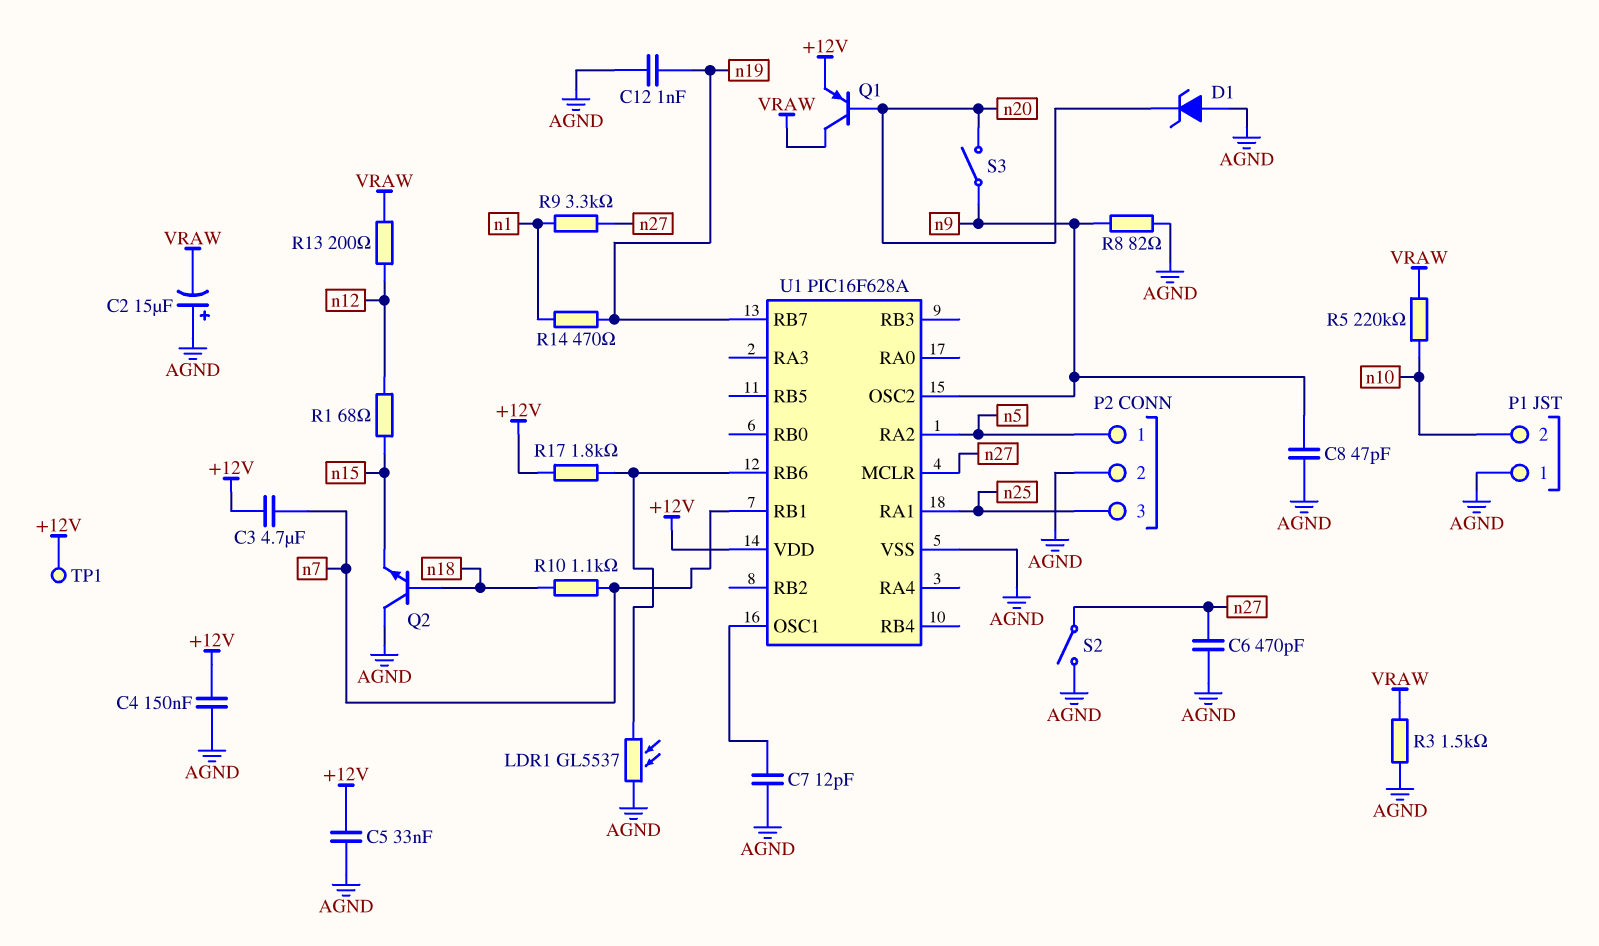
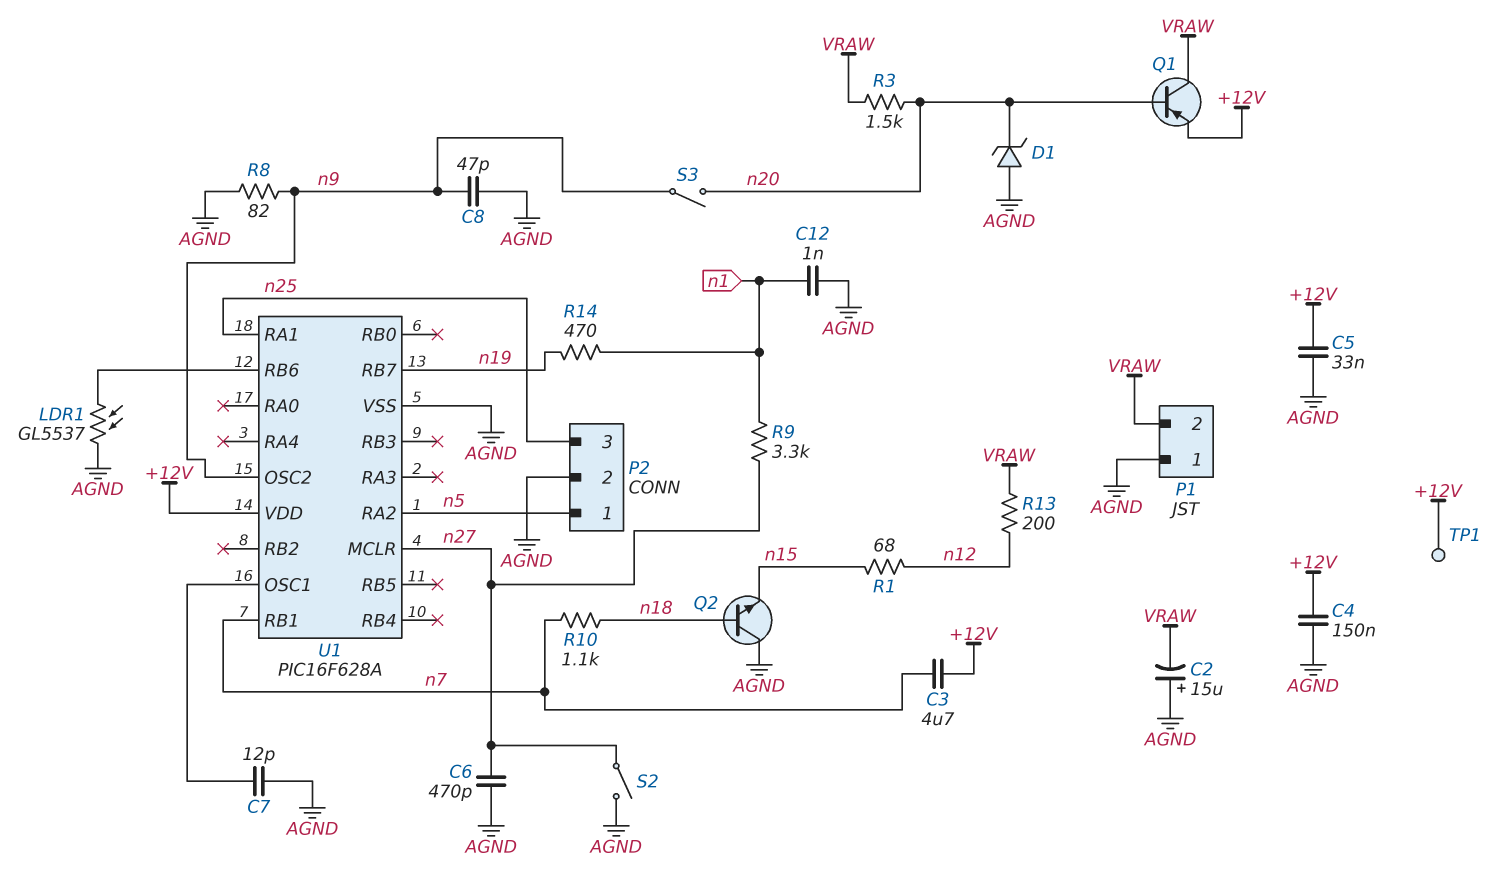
C12: 1nF (AGND, n19) -> 1nF (AGND, n1)
P1 pin 2: n10 -> VRAW
R3: 1.5k (AGND, VRAW) -> 1.5k (VRAW, n20)
R5: 220k (VRAW, n10) -> none
R17: 1.8k (+12V, U1/RB6) -> none

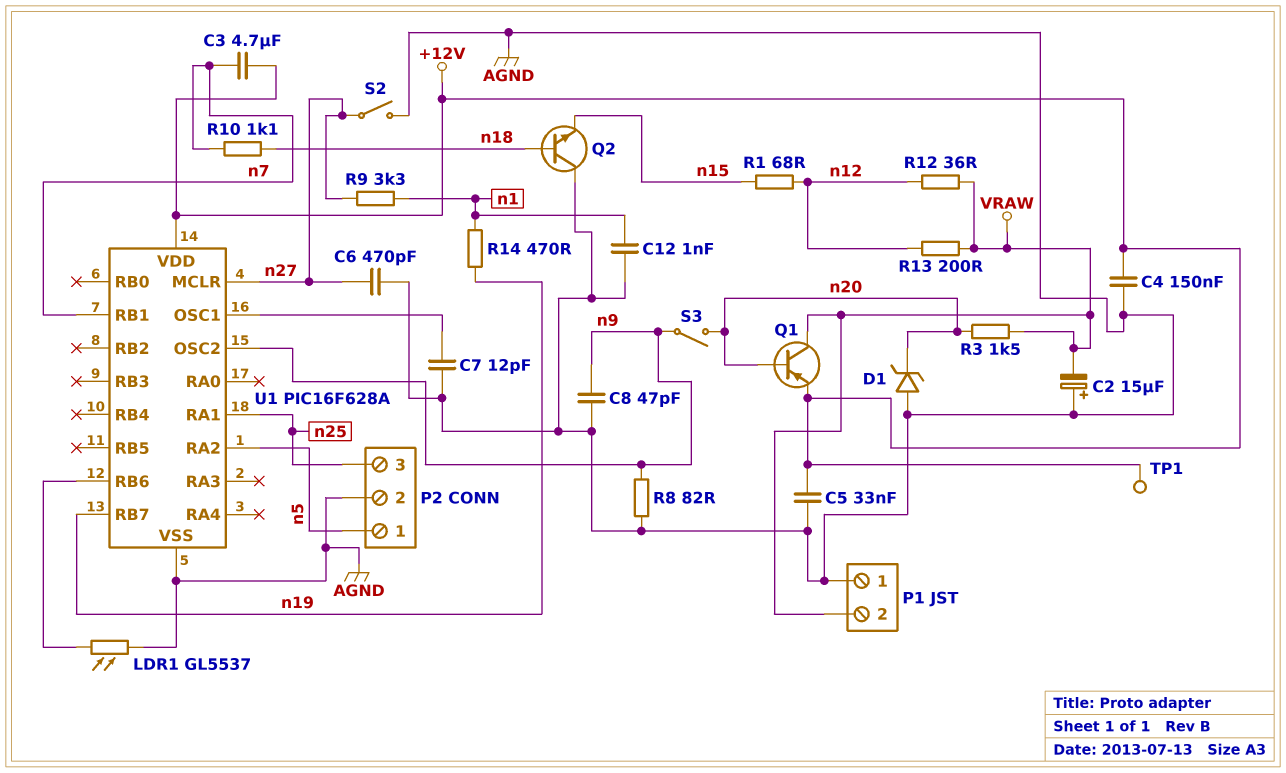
R12: none -> 36 (VRAW, n12)

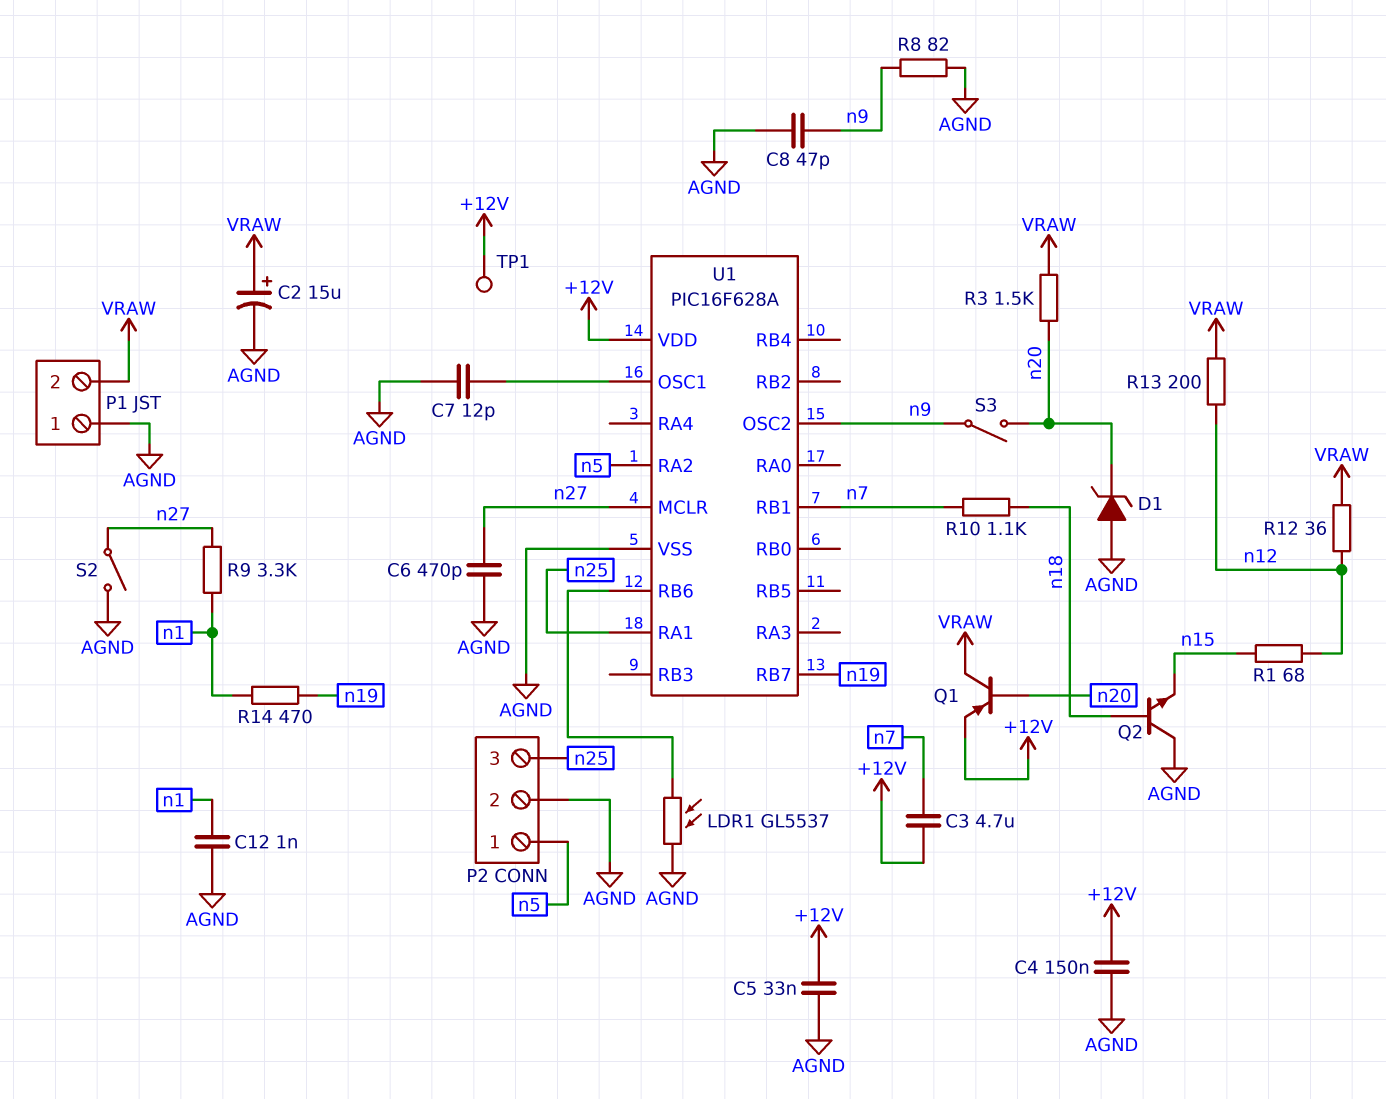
C2: 15uF (plus AGND, minus VRAW) -> 15uF (plus VRAW, minus AGND)

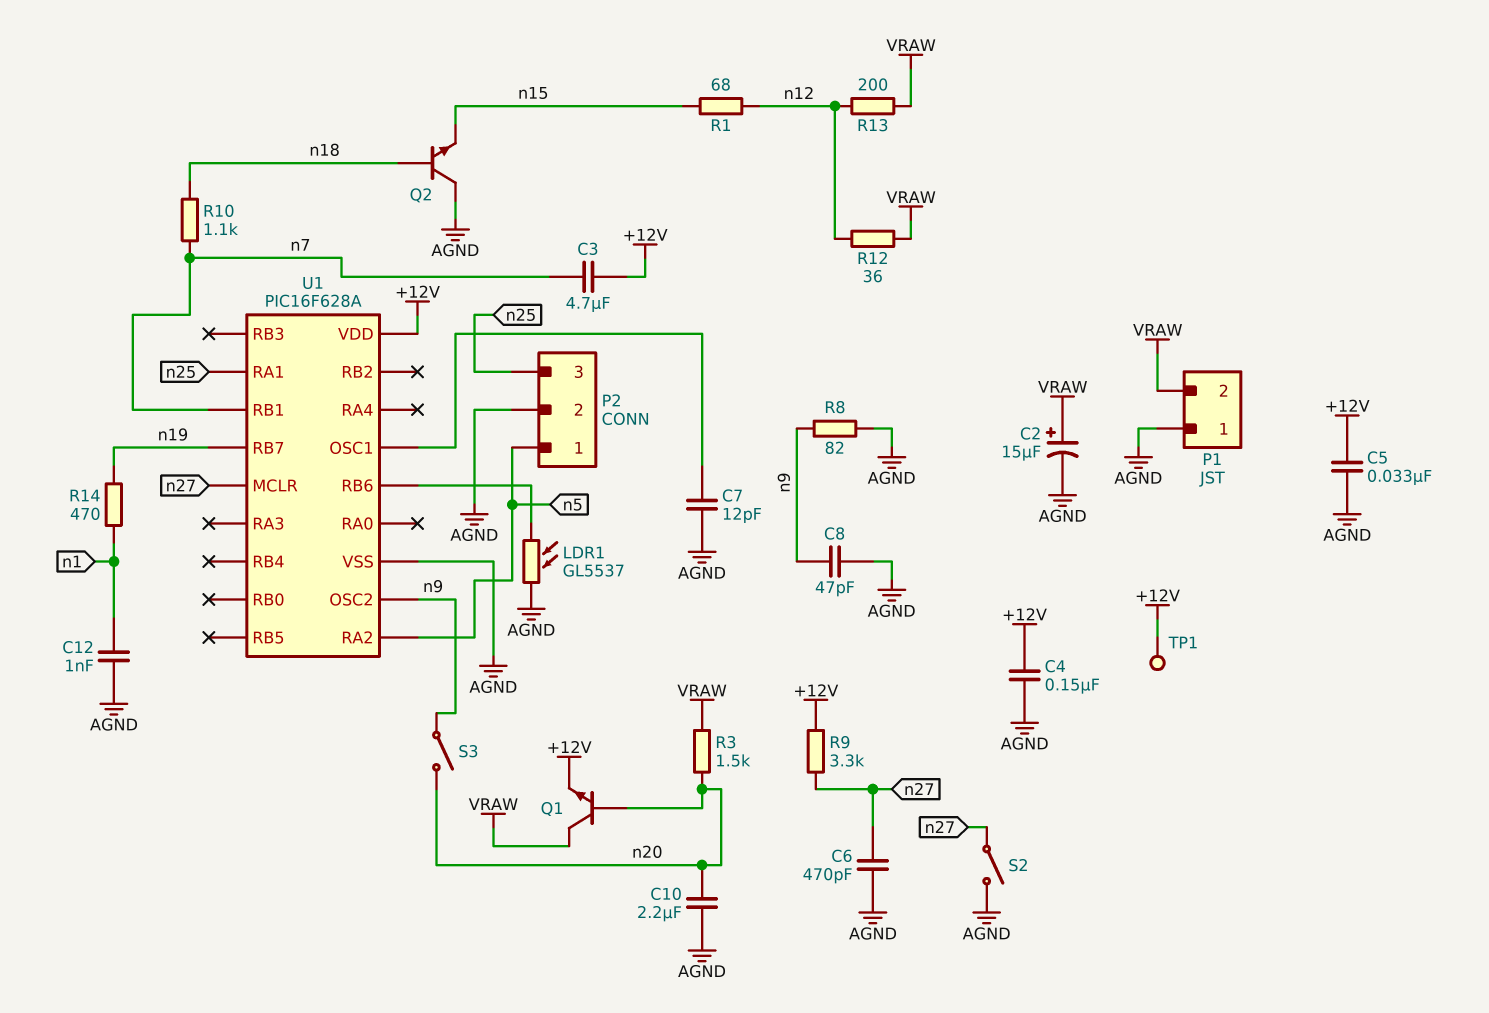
C10: none -> 2.2uF (AGND, n20)
D1: zener (A AGND, K n20) -> none
Q1: PNP (B n20, C VRAW, E +12V) -> NPN (B n20, C VRAW, E +12V)
R9: 3.3k (n1, n27) -> 3.3k (+12V, n27)

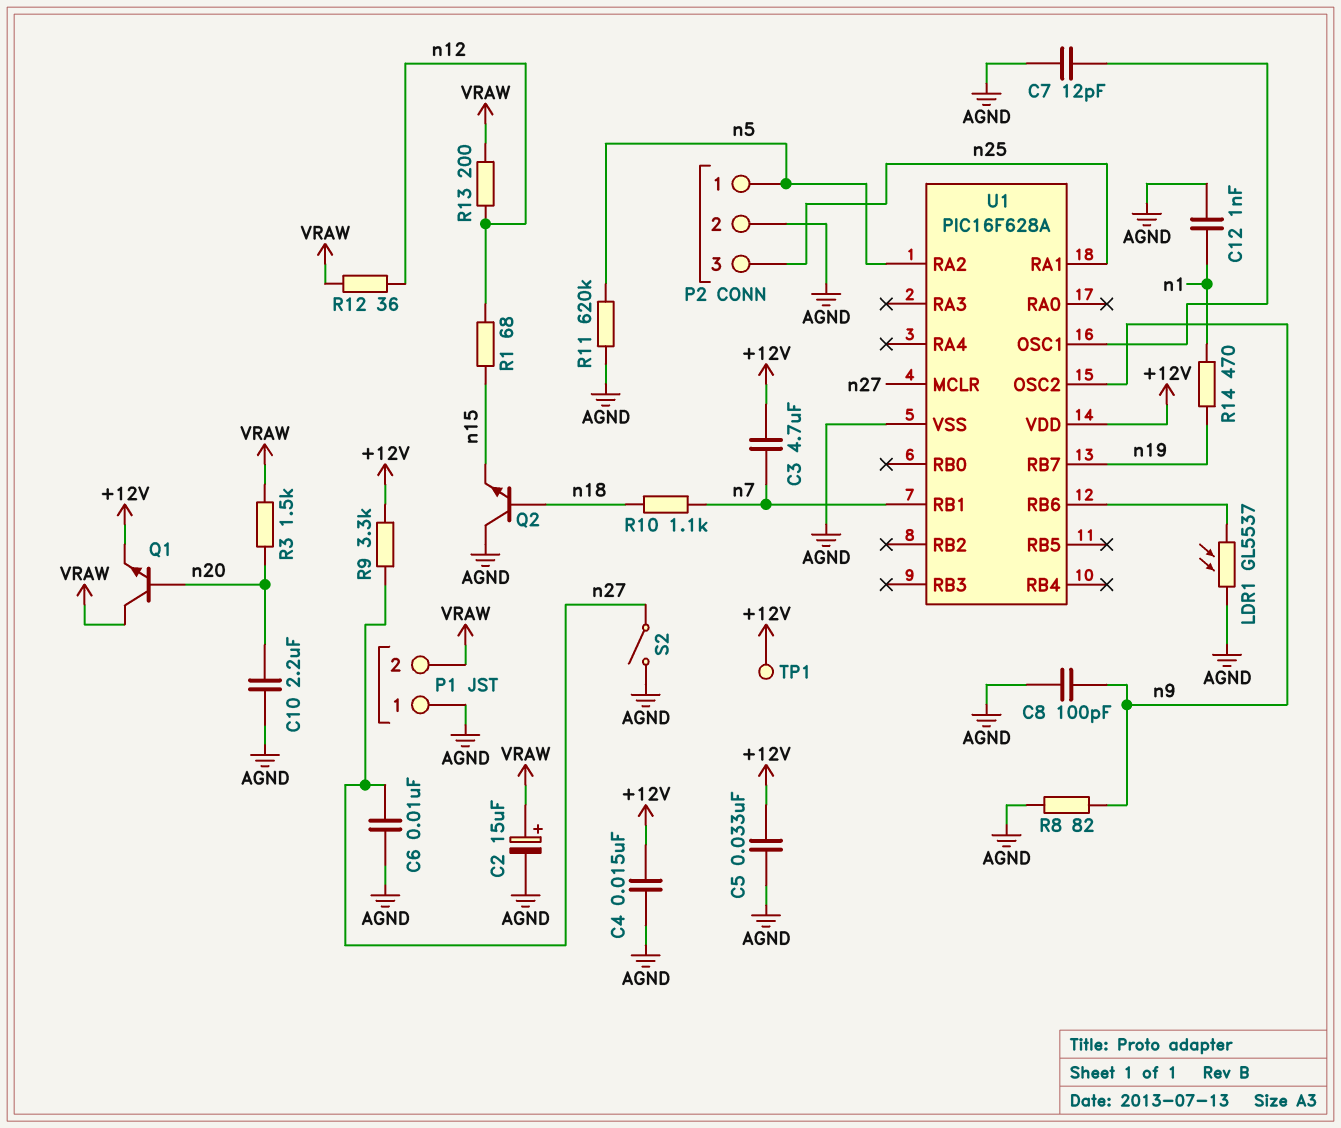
C4: 150nF (+12V, AGND) -> 15nF (+12V, AGND)
C6: 470pF (AGND, n27) -> 10nF (AGND, n27)
C8: 47pF (AGND, n9) -> 100pF (AGND, n9)
R11: none -> 620k (AGND, n5)
S3: switch (n9, n20) -> none

